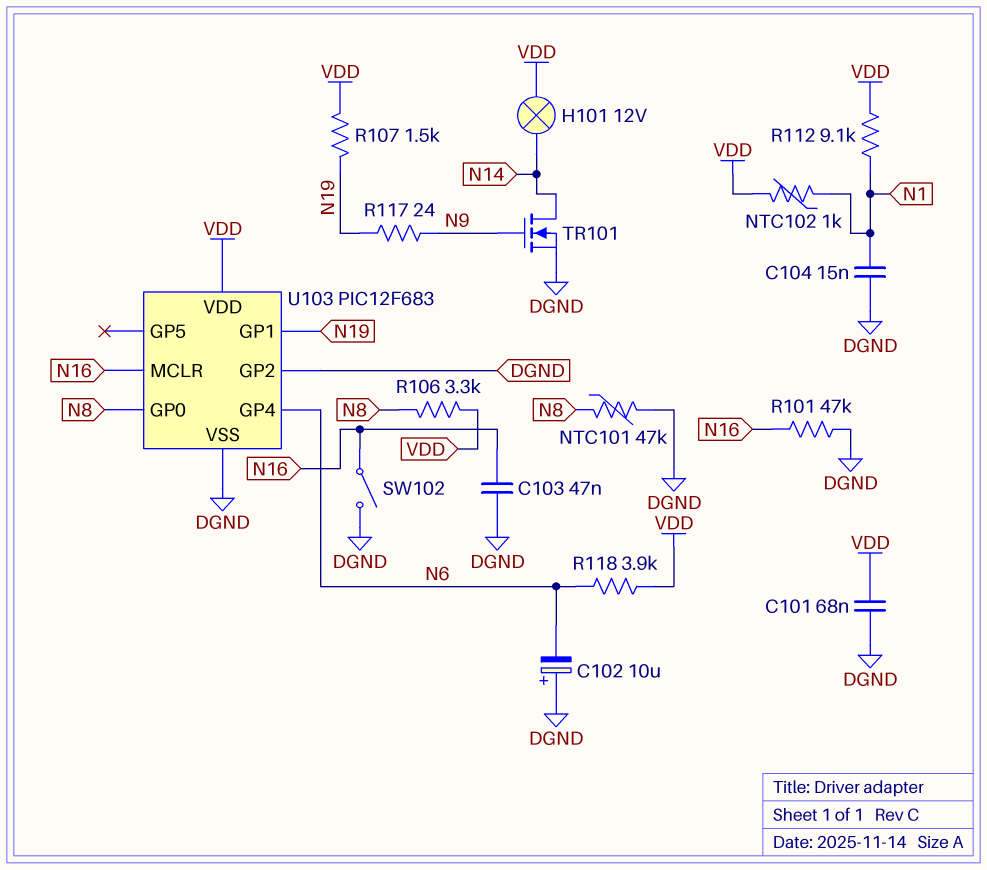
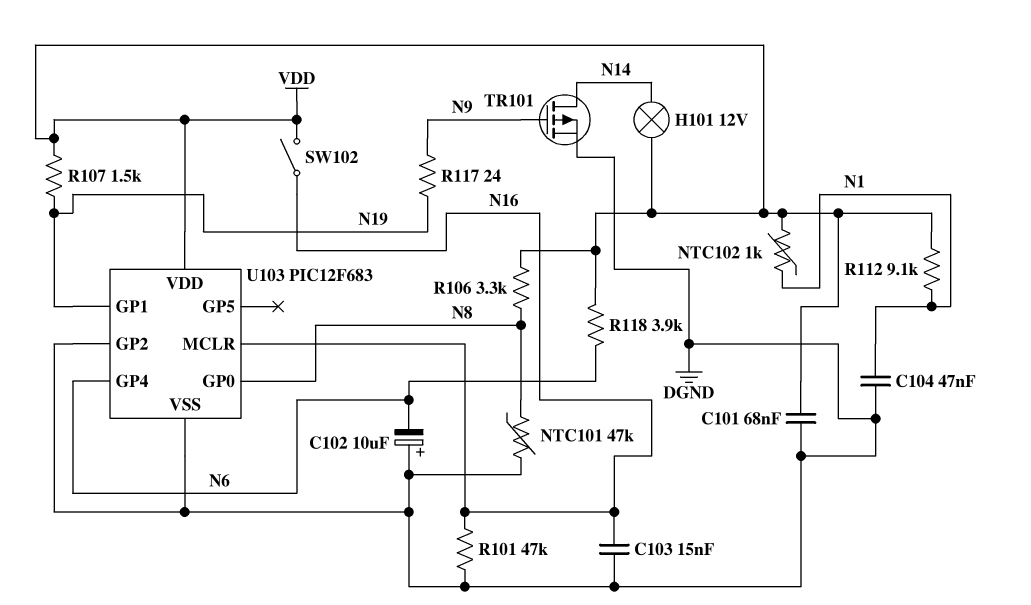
C103: 47nF (DGND, N16) -> 15nF (DGND, N16)
C104: 15nF (DGND, N1) -> 47nF (DGND, N1)
SW102: switch (DGND, N16) -> switch (N16, VDD)
TR101: NMOS (G N9, D N14, S DGND) -> PMOS (G N9, D N14, S DGND)

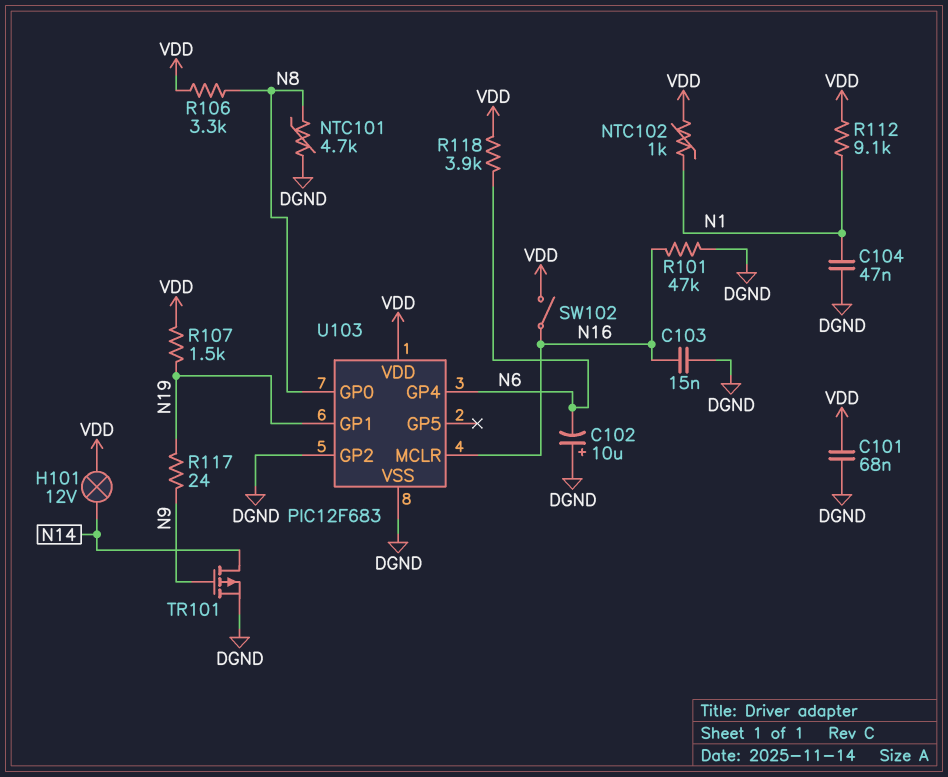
NTC101: 47k (DGND, N8) -> 4.7k (DGND, N8)

